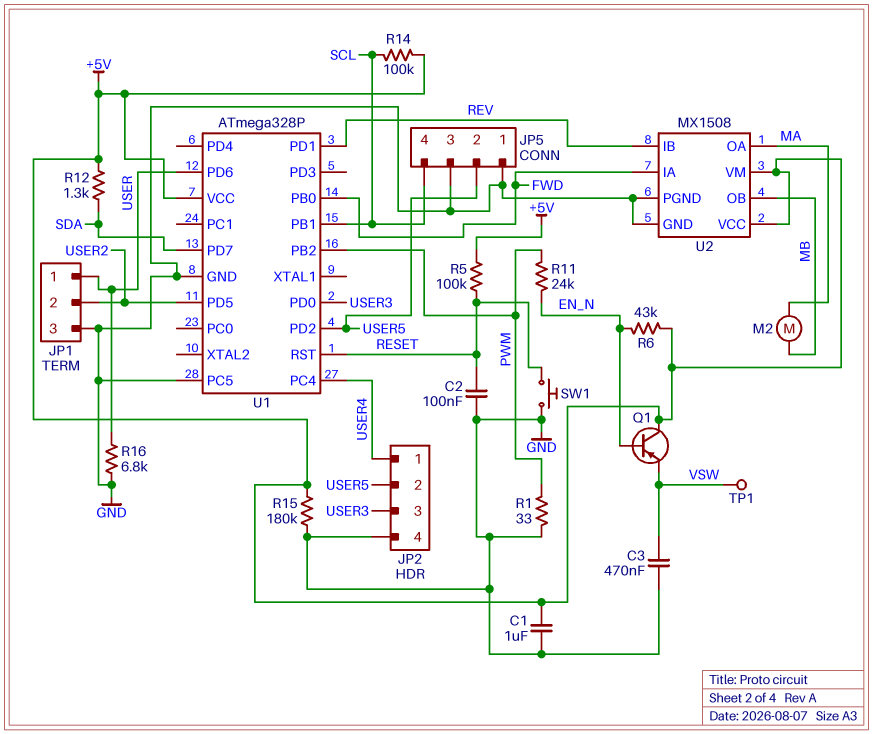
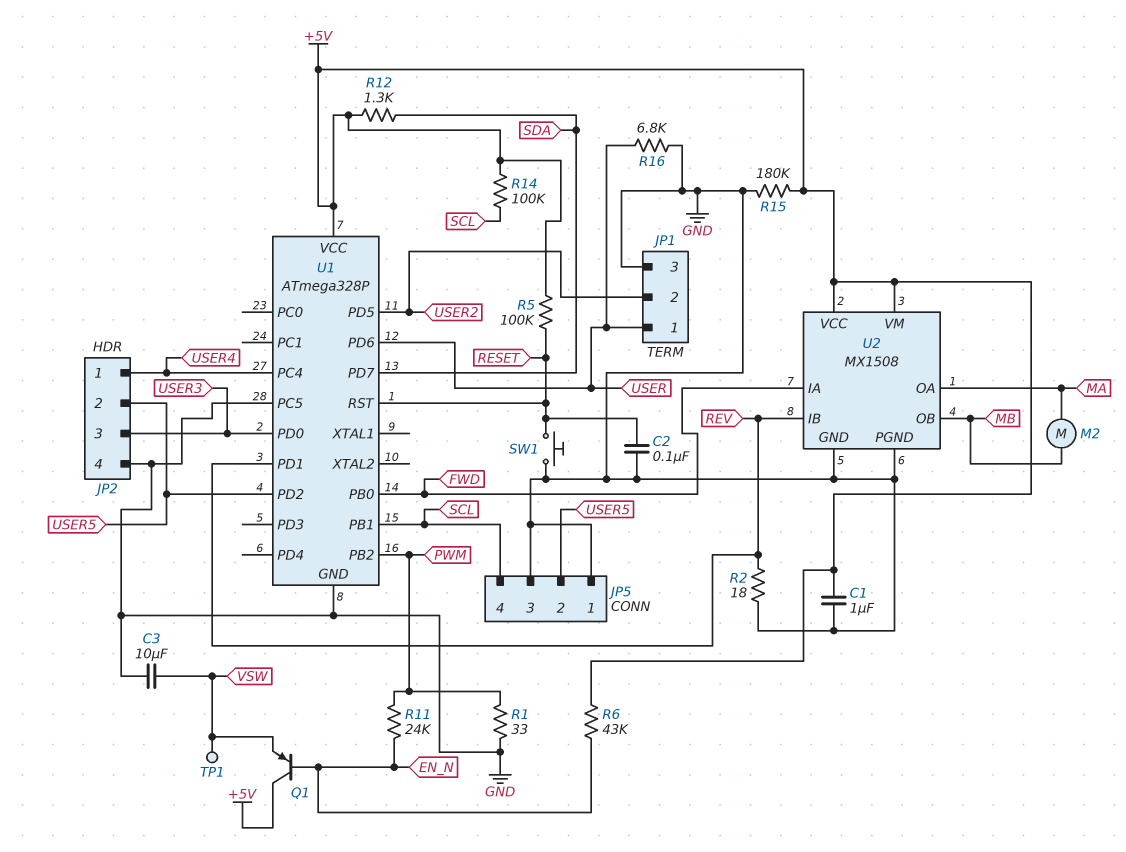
C3: 470nF (GND, VSW) -> 10uF (GND, VSW)
R2: none -> 18 (GND, REV)

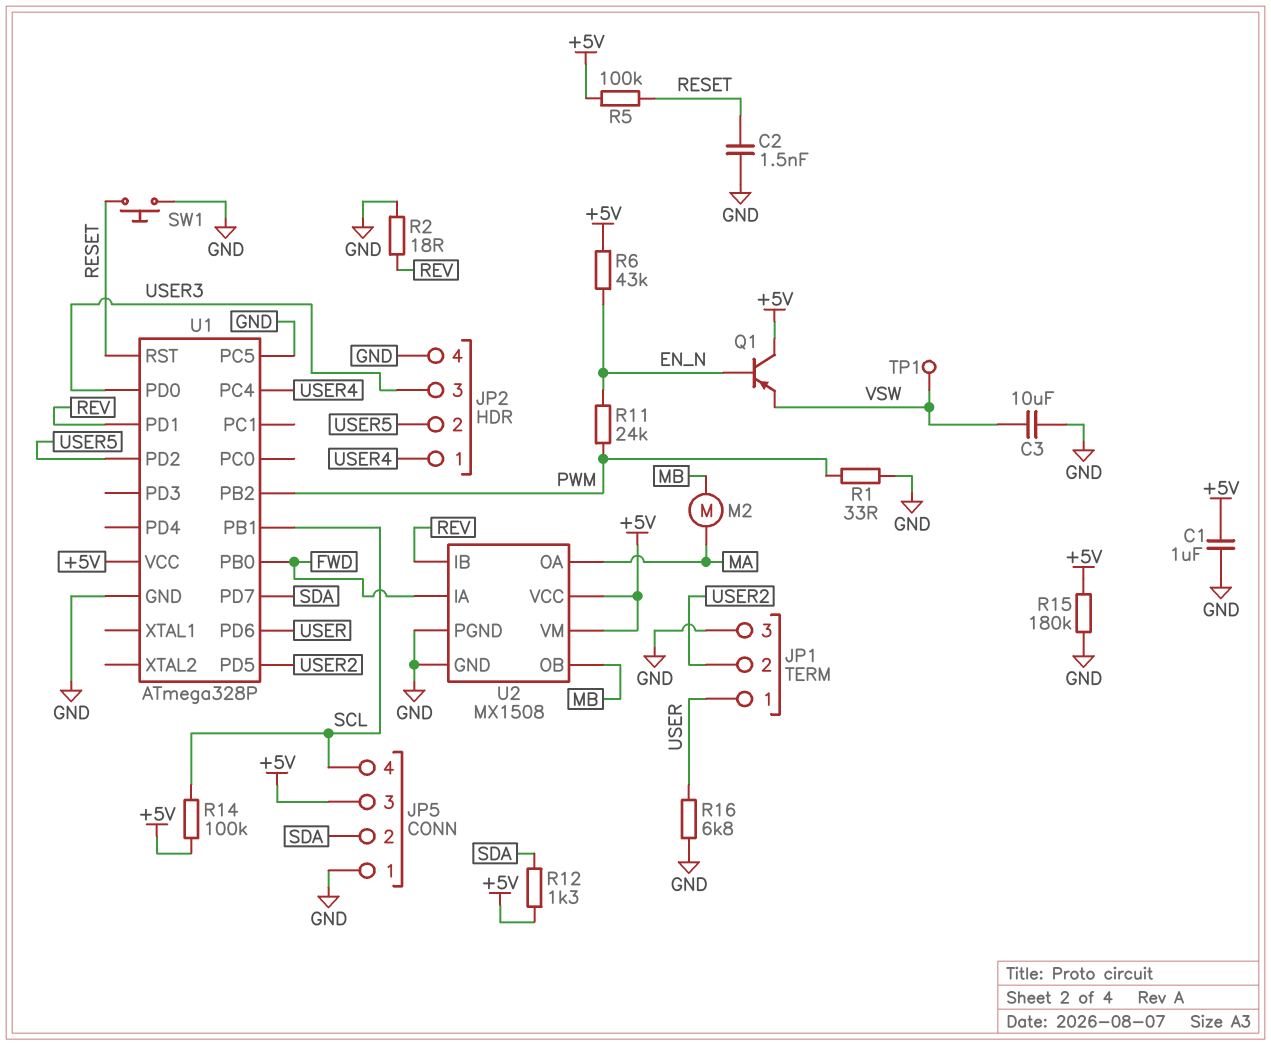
C2: 100nF (GND, RESET) -> 1.5nF (GND, RESET)
JP5 pin 2: USER5 -> SDA
JP5 pin 3: GND -> +5V

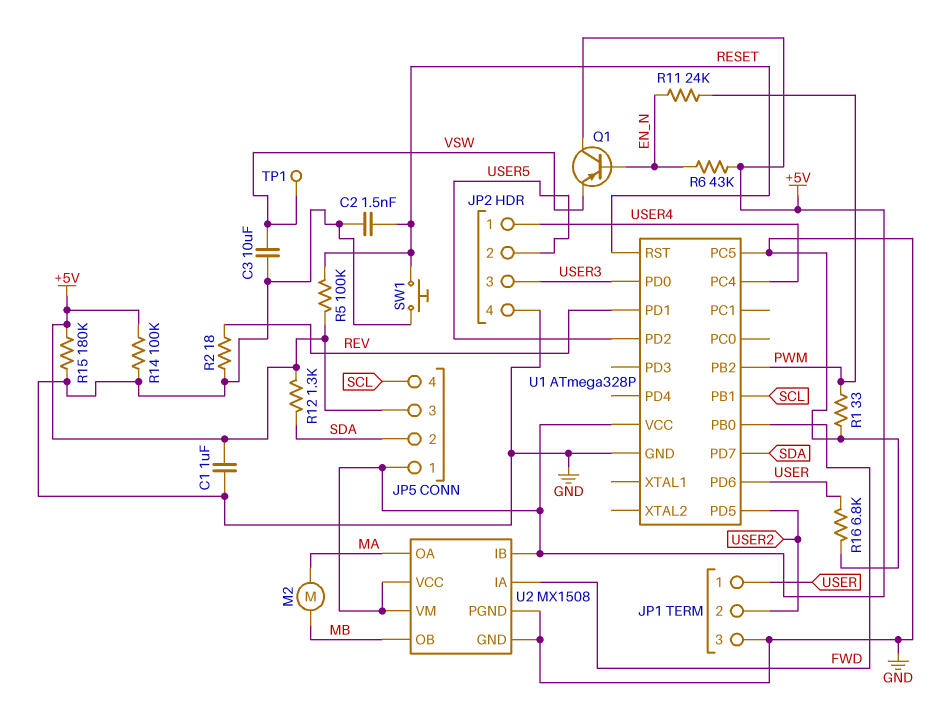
JP5 pin 1: GND -> +5V
R14: 100k (+5V, SCL) -> 100k (+5V, GND)
U2 pin IB: REV -> +5V

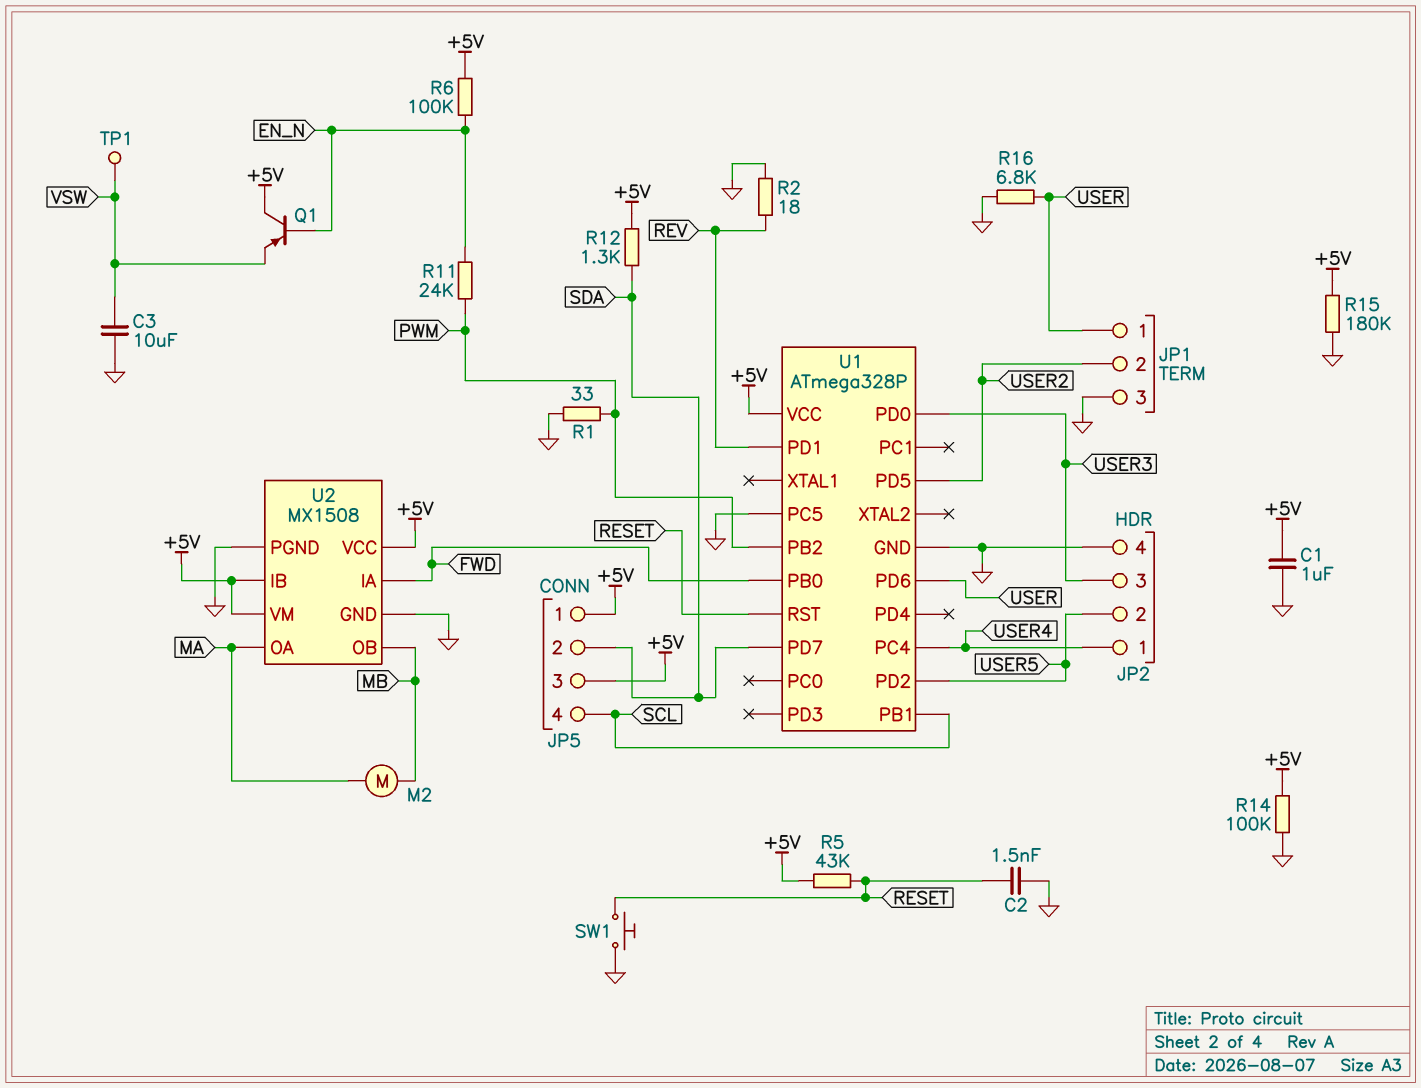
R5: 100k (+5V, RESET) -> 43k (+5V, RESET)
R6: 43k (+5V, EN_N) -> 100k (+5V, EN_N)

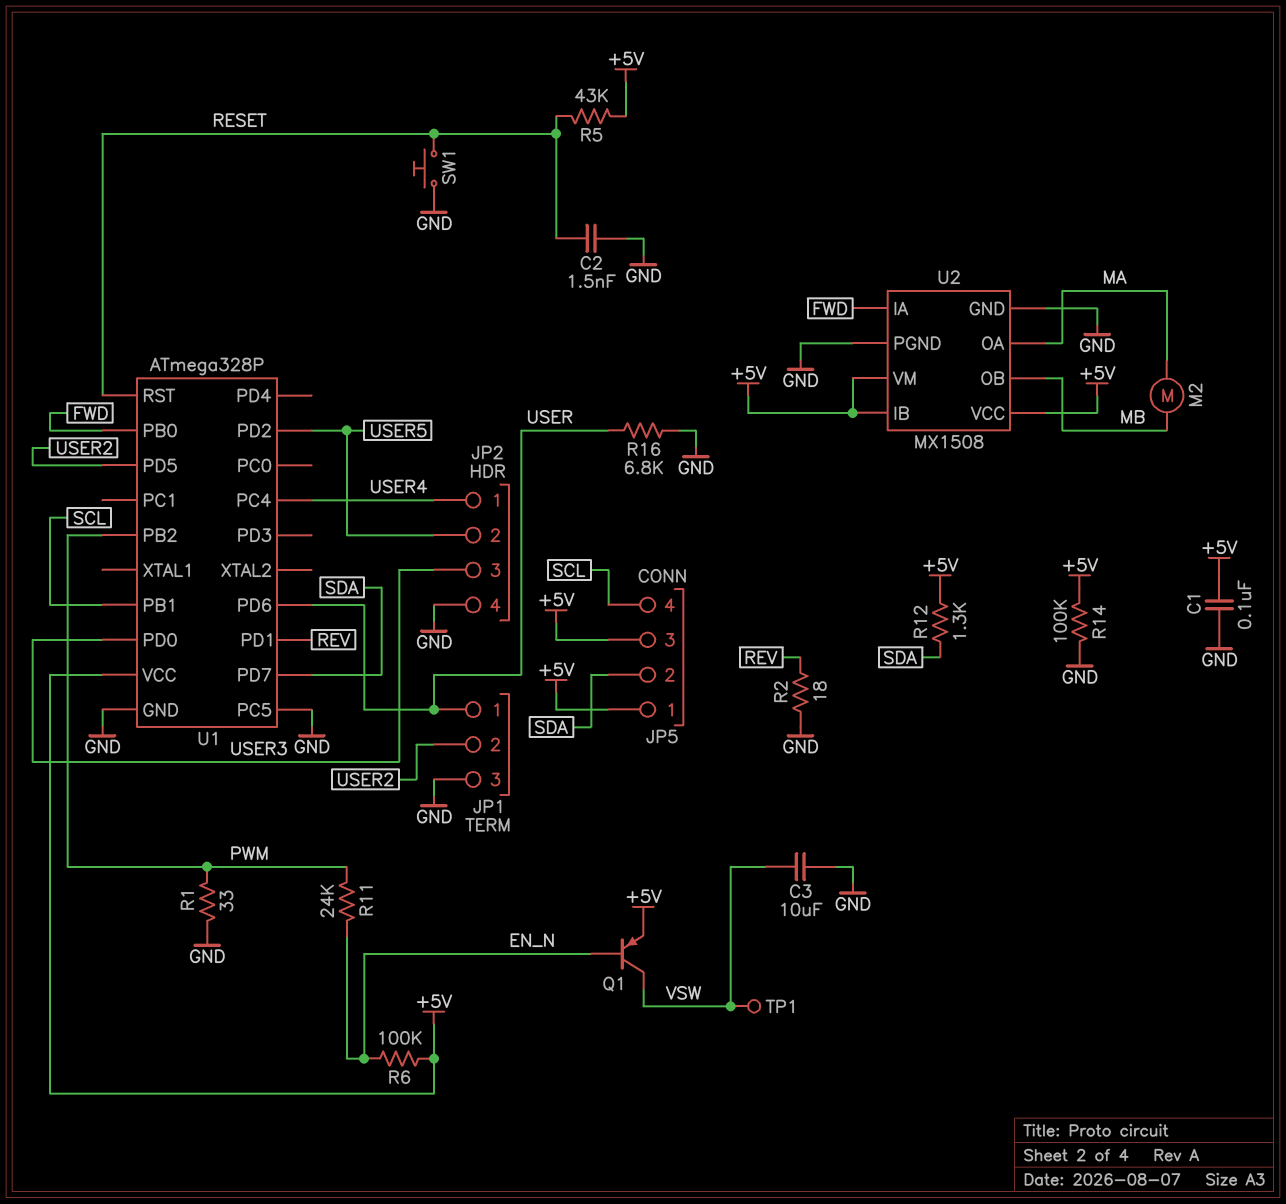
C1: 1uF (+5V, GND) -> 100nF (+5V, GND)
Q1: PNP (B EN_N, C +5V, E VSW) -> PNP (B EN_N, C VSW, E +5V)
R15: 180k (+5V, GND) -> none

